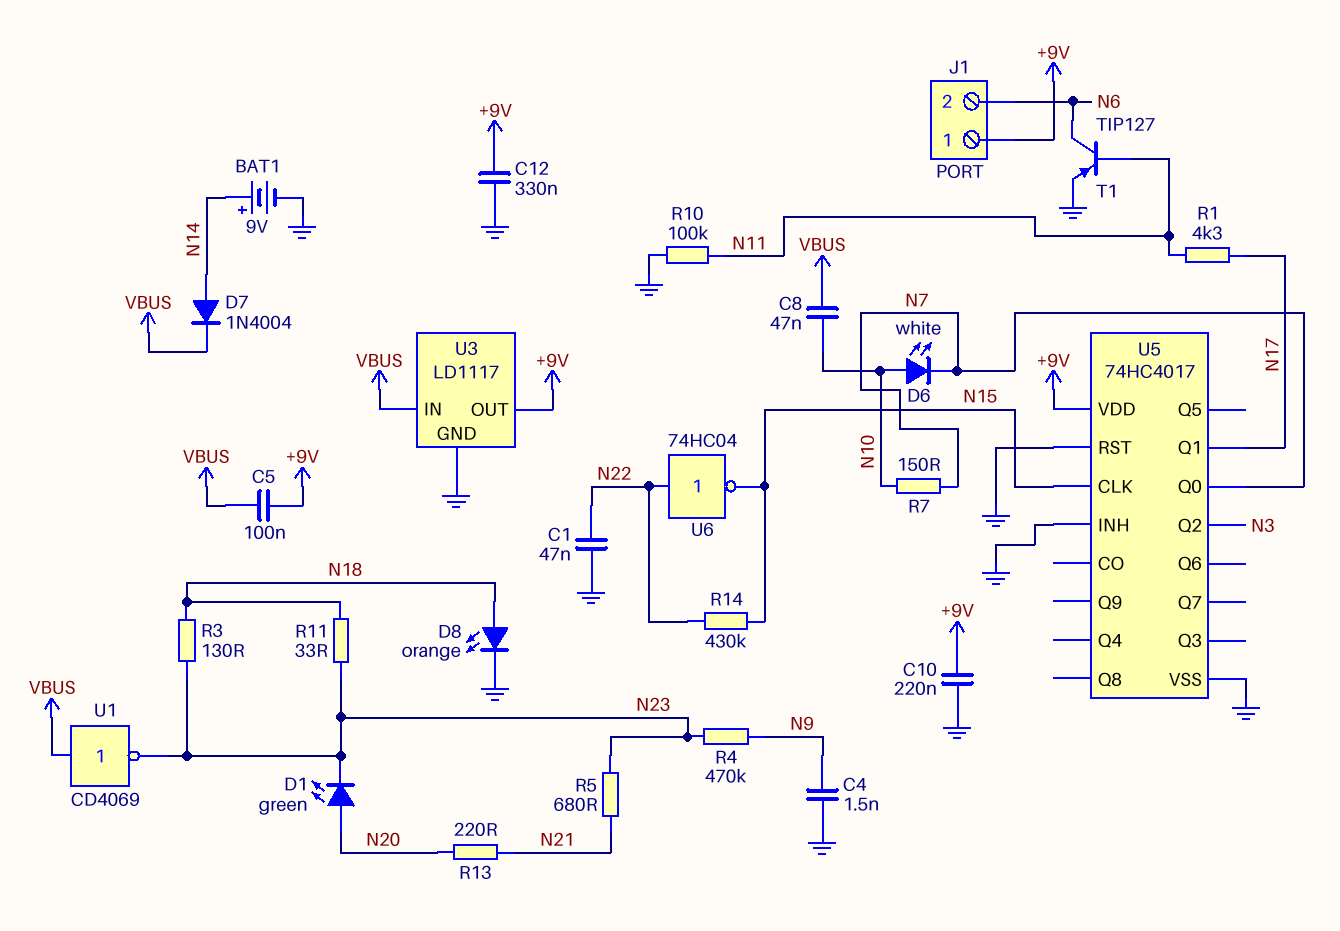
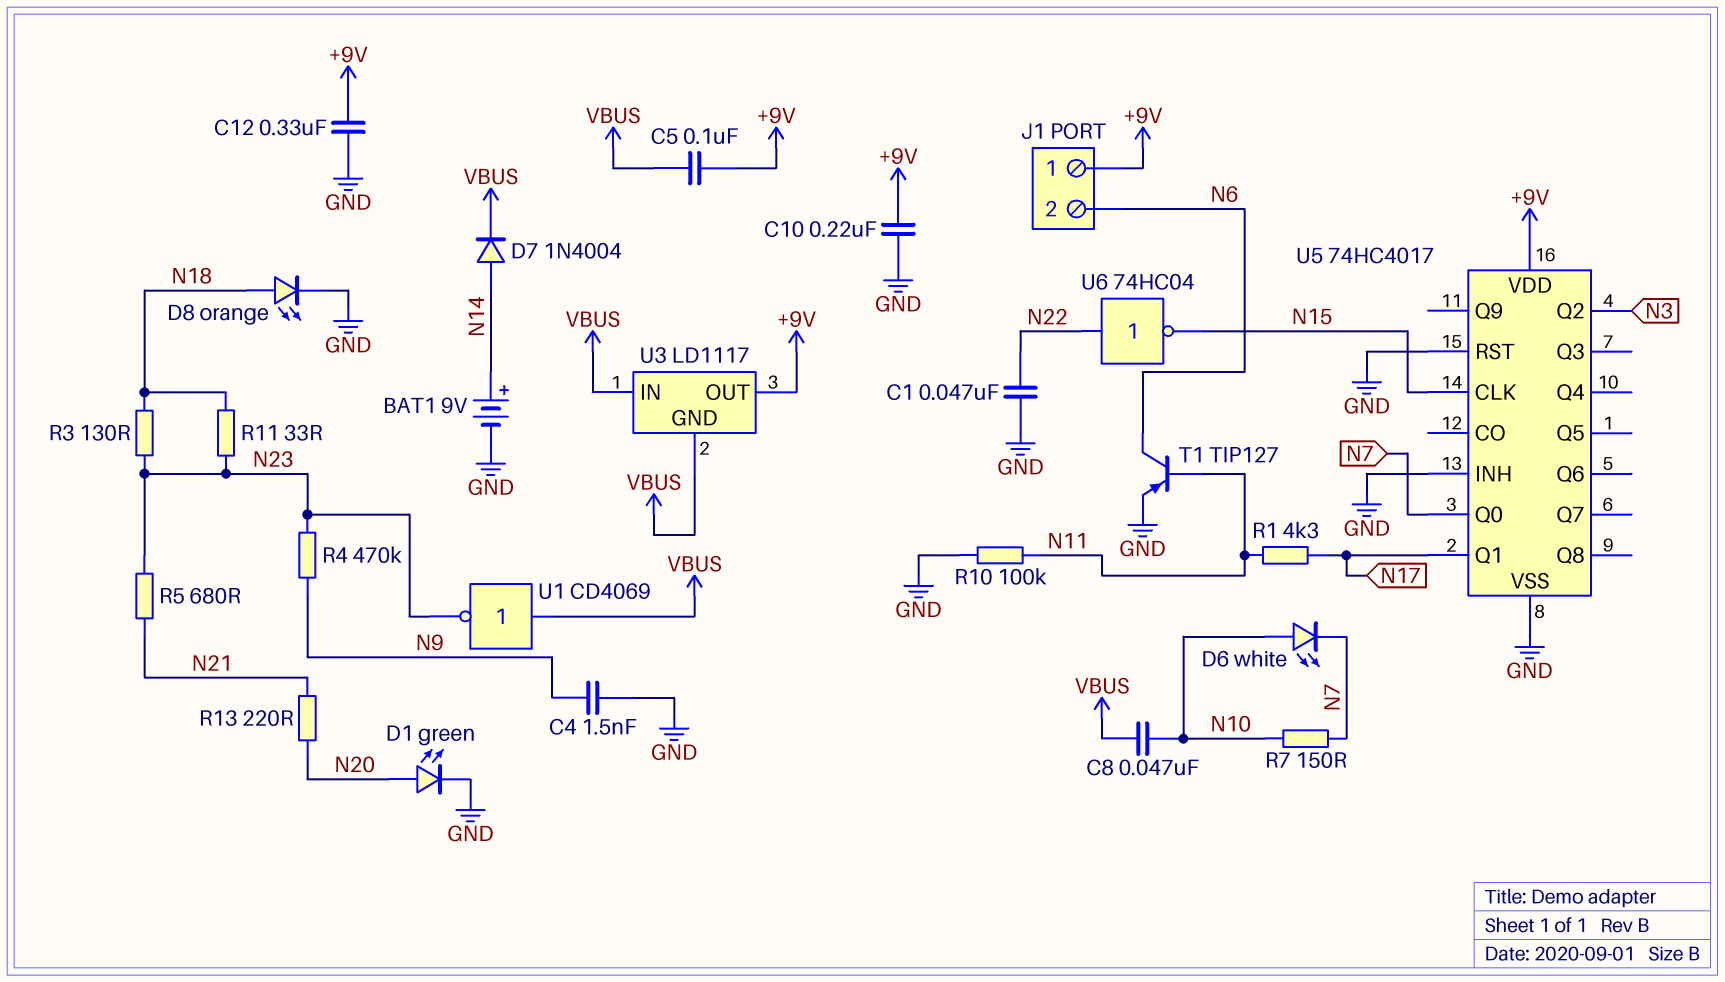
D1: LED green (A N20, K N23) -> LED green (A N20, K GND)
R14: 430k (N15, N22) -> none
U3 pin GND: GND -> VBUS

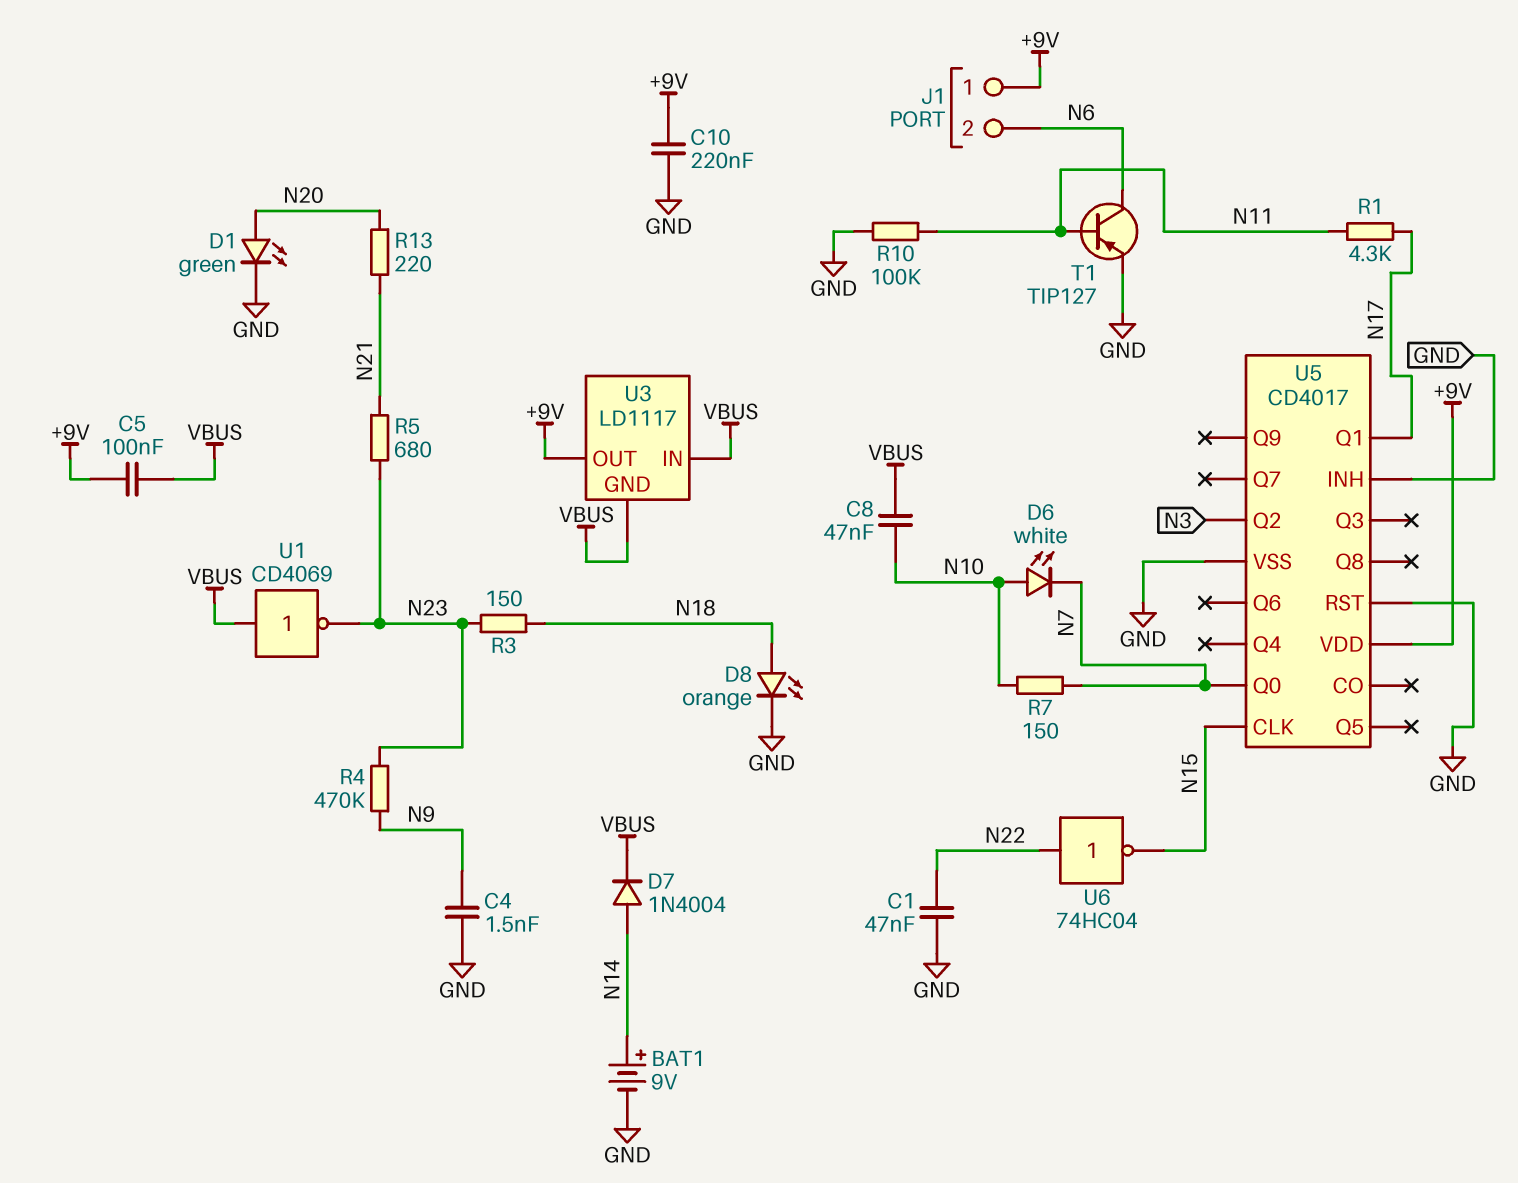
C12: 330nF (+9V, GND) -> none
R3: 130 (N18, N23) -> 150 (N18, N23)
R11: 33 (N18, N23) -> none
U5: 74HC4017 -> CD4017

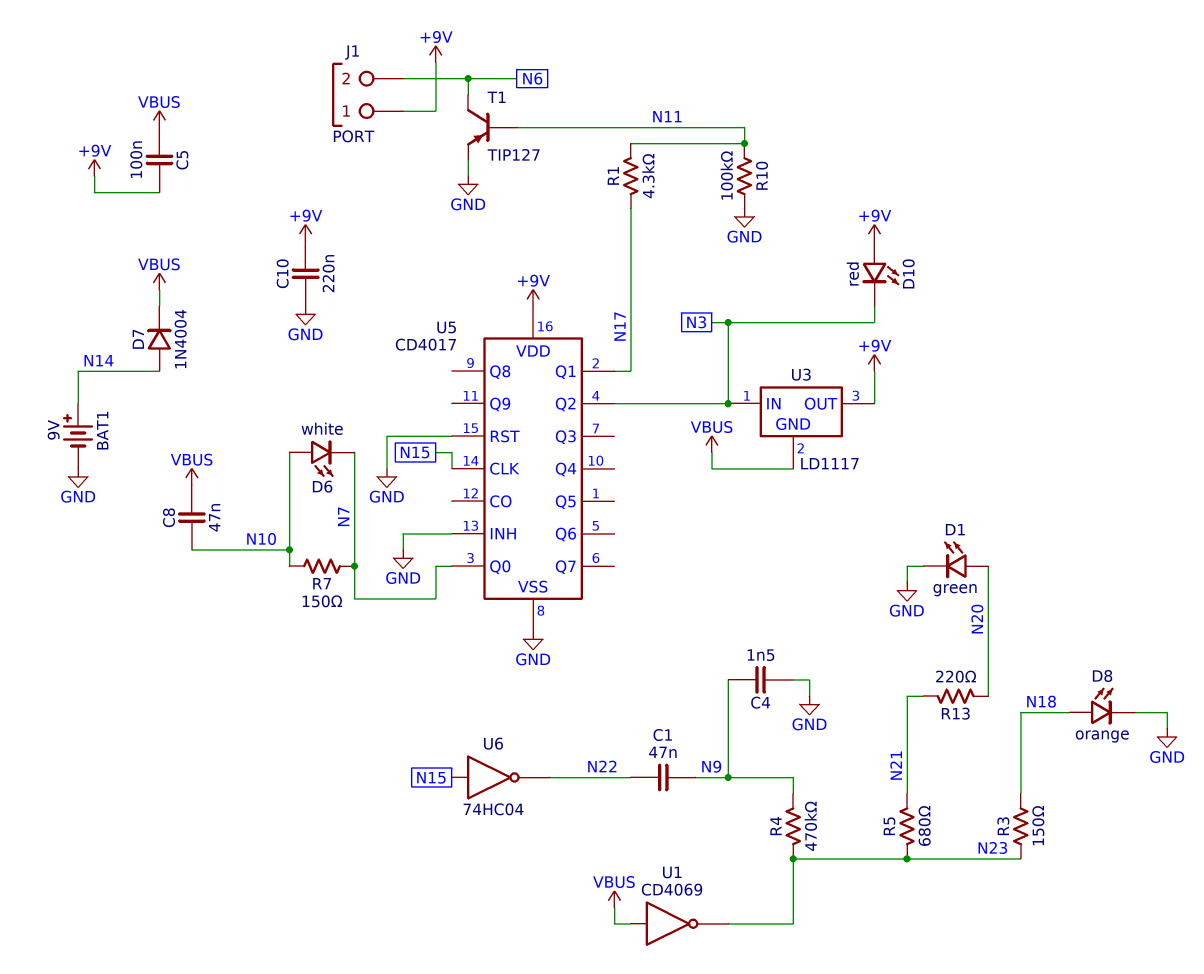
C1: 47nF (GND, N22) -> 47nF (N9, N22)
D10: none -> LED red (A +9V, K N3)
U3 pin IN: VBUS -> N3
U6: NOT 74HC04 (in N22, out N15) -> NOT 74HC04 (in N15, out N22)

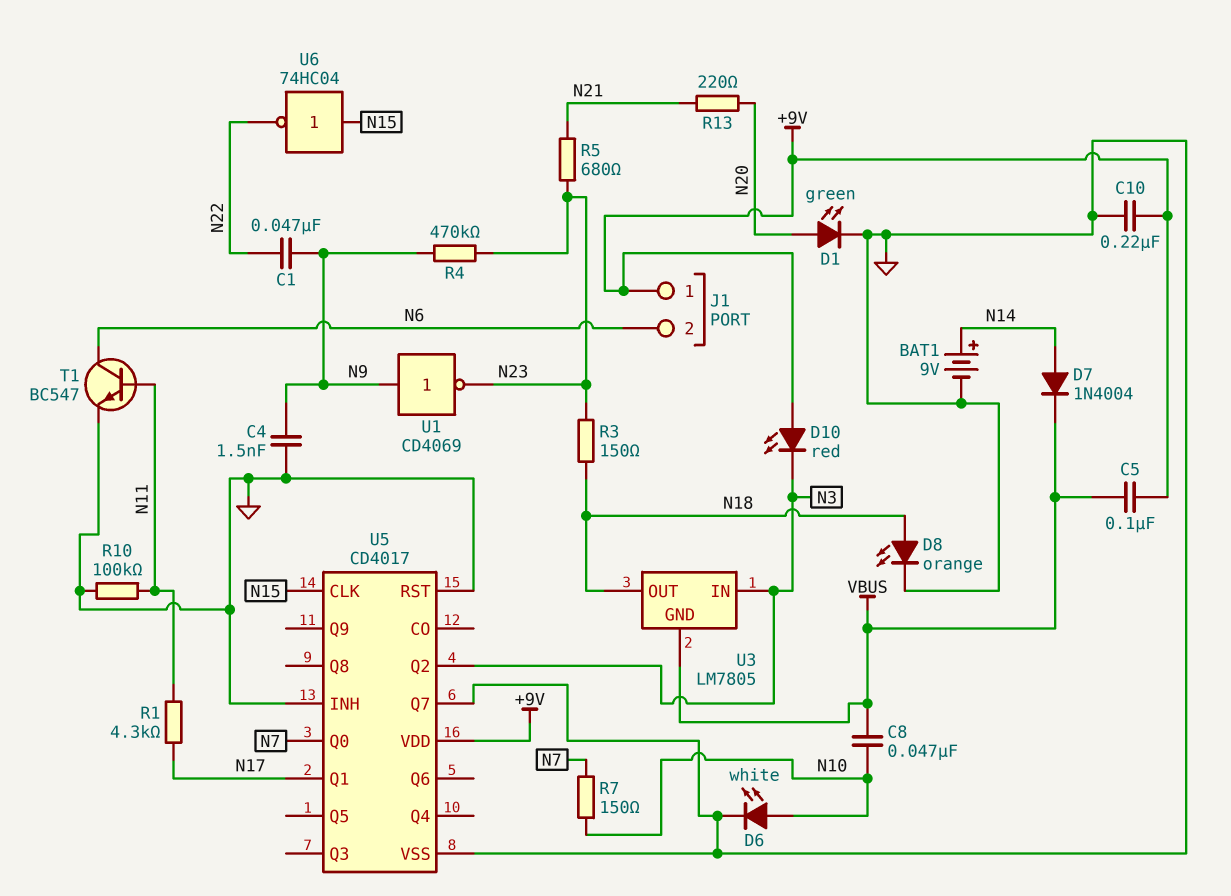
D6: LED white (A N10, K N7) -> LED white (A N10, K GND)
T1: PNP TIP127 (B N11, C N6, E GND) -> NPN BC547 (B N11, C N6, E GND)
U1: NOT CD4069 (in VBUS, out N23) -> NOT CD4069 (in N9, out N23)
U3: LD1117 -> LM7805
U3 pin OUT: +9V -> N18
U5 pin Q7: none -> GND

